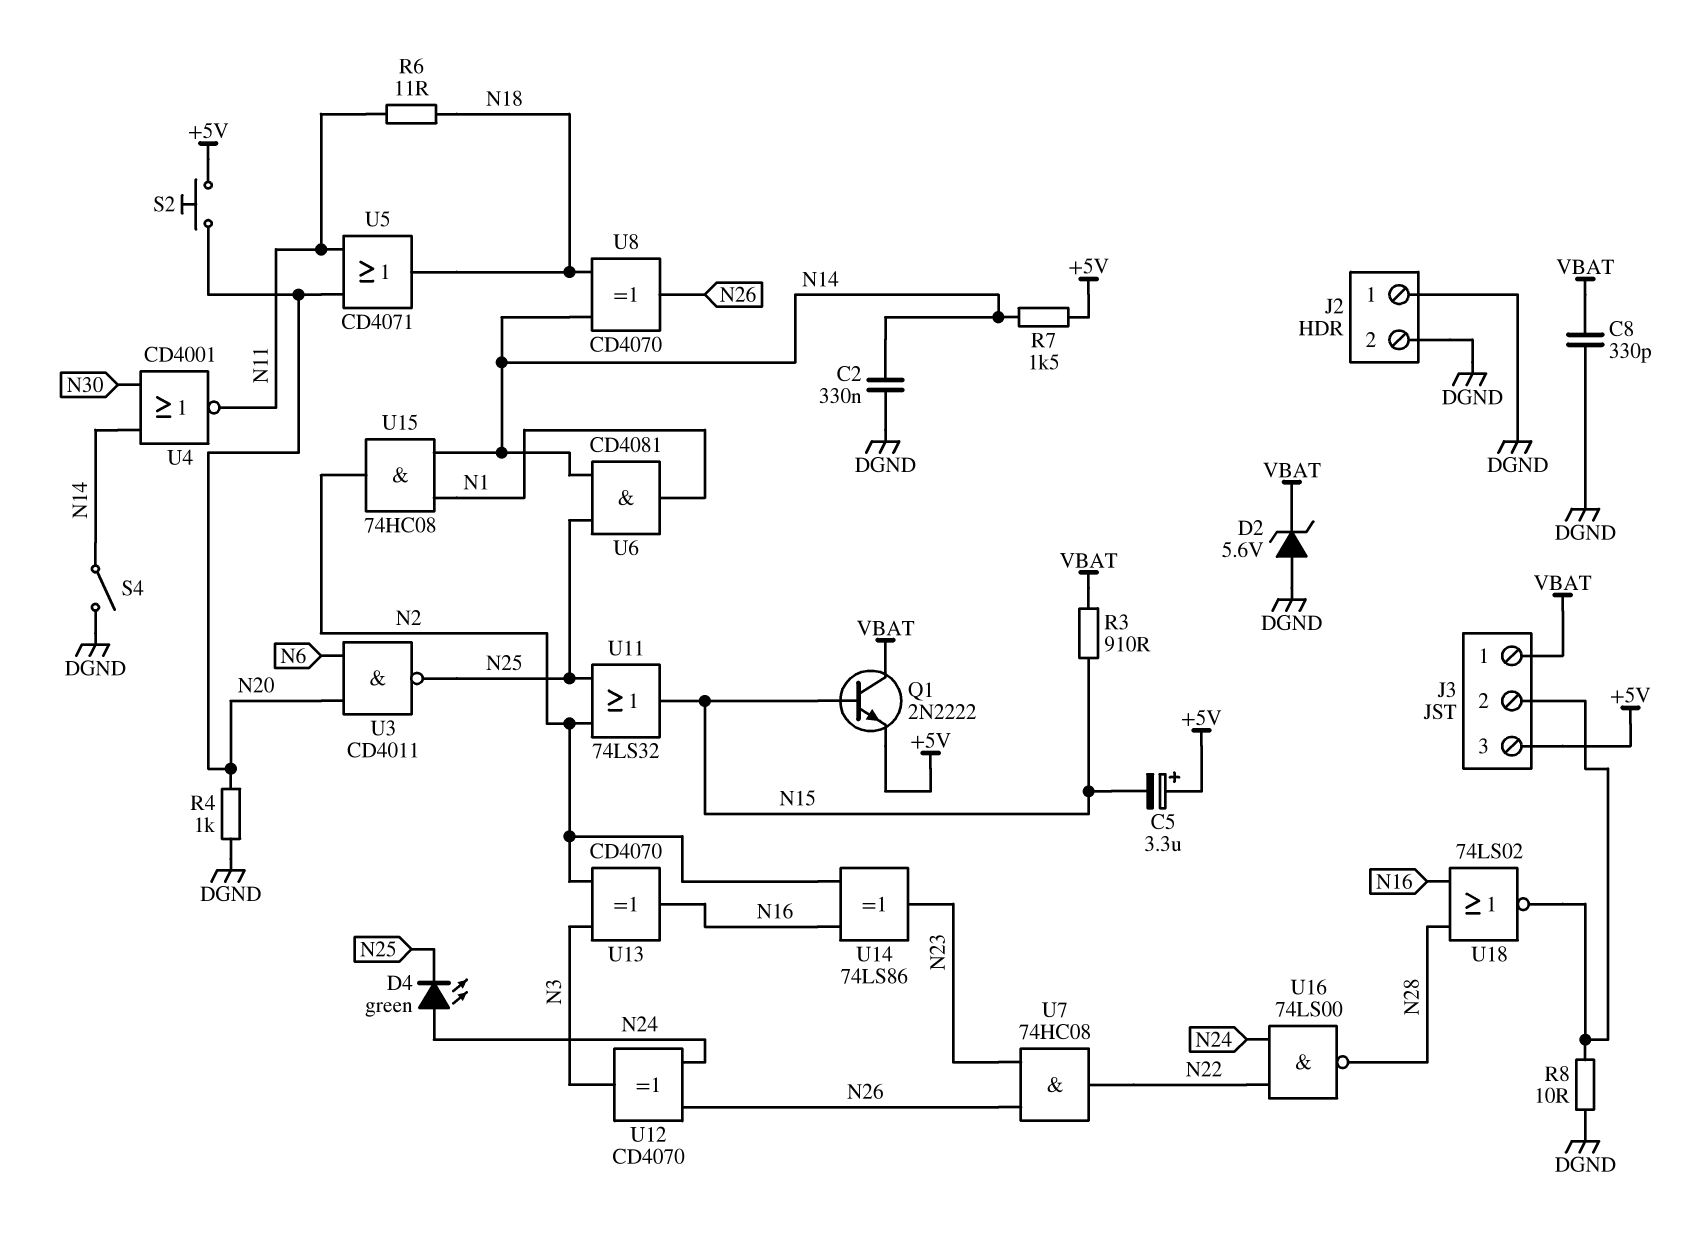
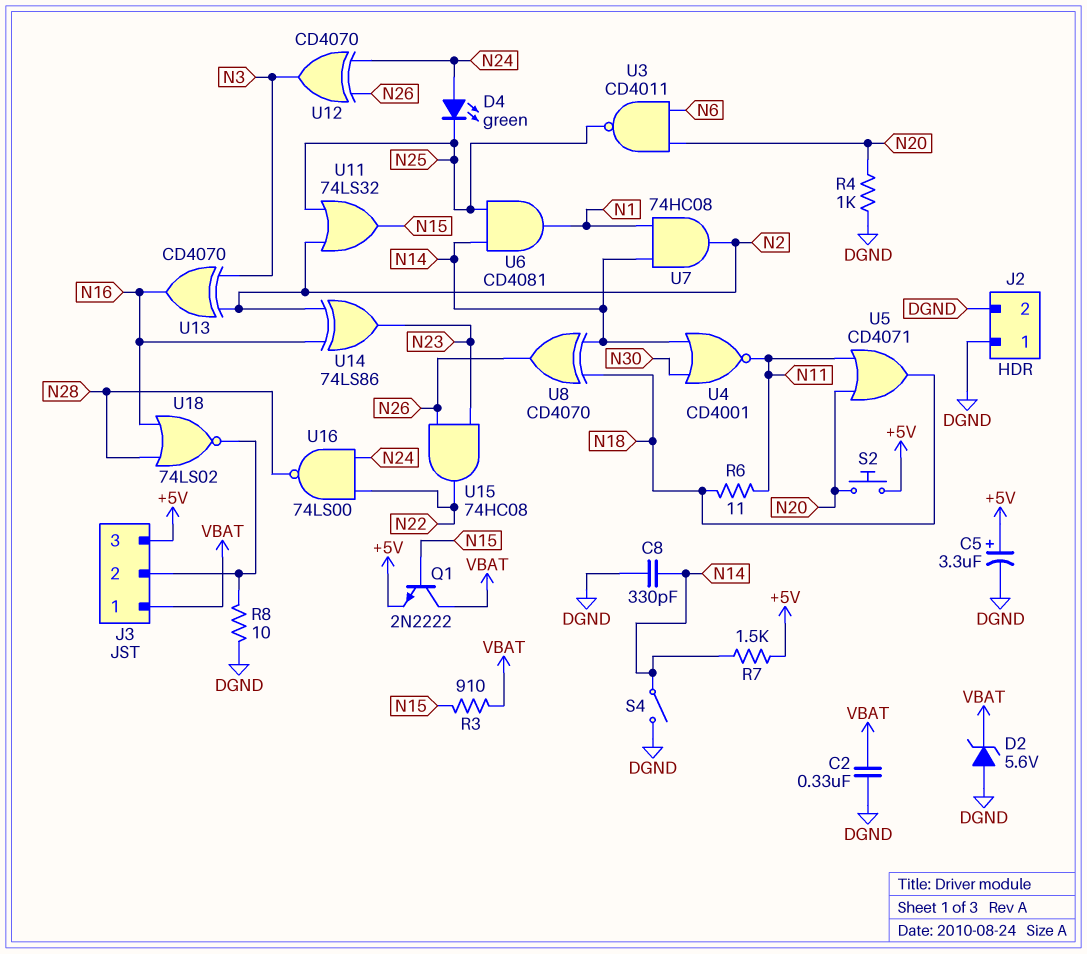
C2: 330nF (DGND, N14) -> 330nF (DGND, VBAT)
C5: 3.3uF (plus +5V, minus N15) -> 3.3uF (plus +5V, minus DGND)
C8: 330pF (DGND, VBAT) -> 330pF (DGND, N14)
U7: AND 74HC08 (in N23, in N26, out N22) -> AND 74HC08 (in N1, in N14, out N2)
U15: AND 74HC08 (in N1, in N14, out N2) -> AND 74HC08 (in N23, in N26, out N22)

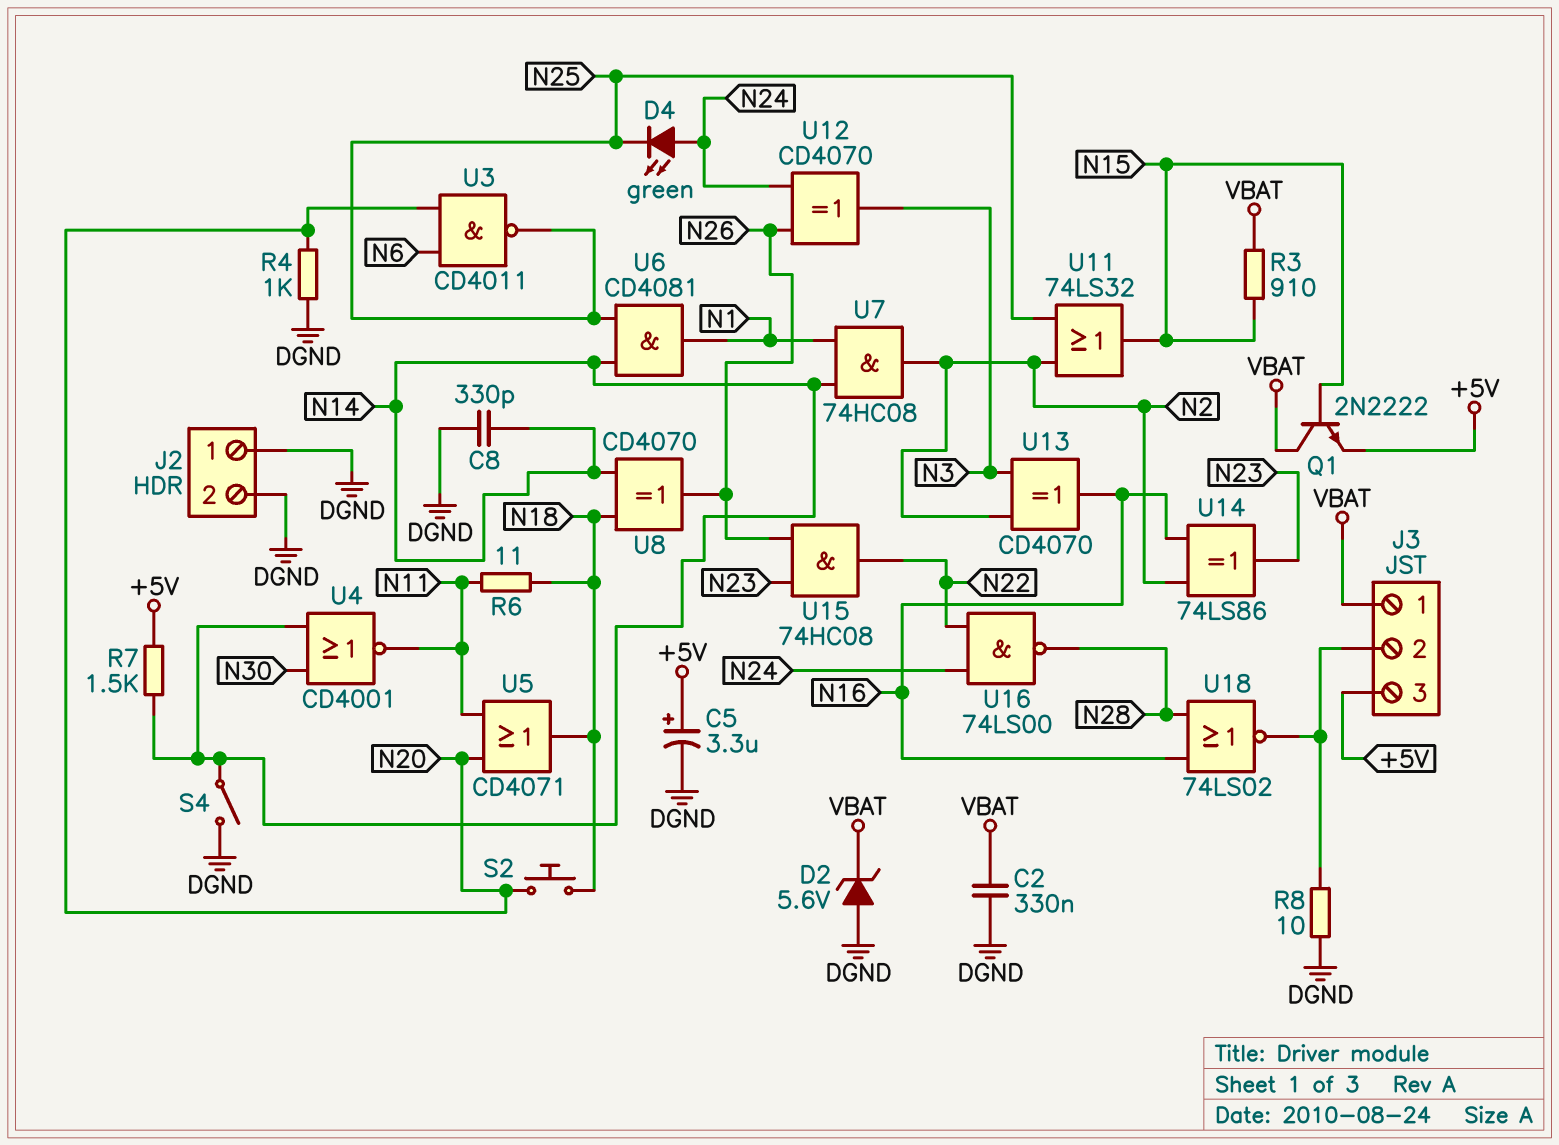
S2: button (+5V, N20) -> button (N18, N20)

